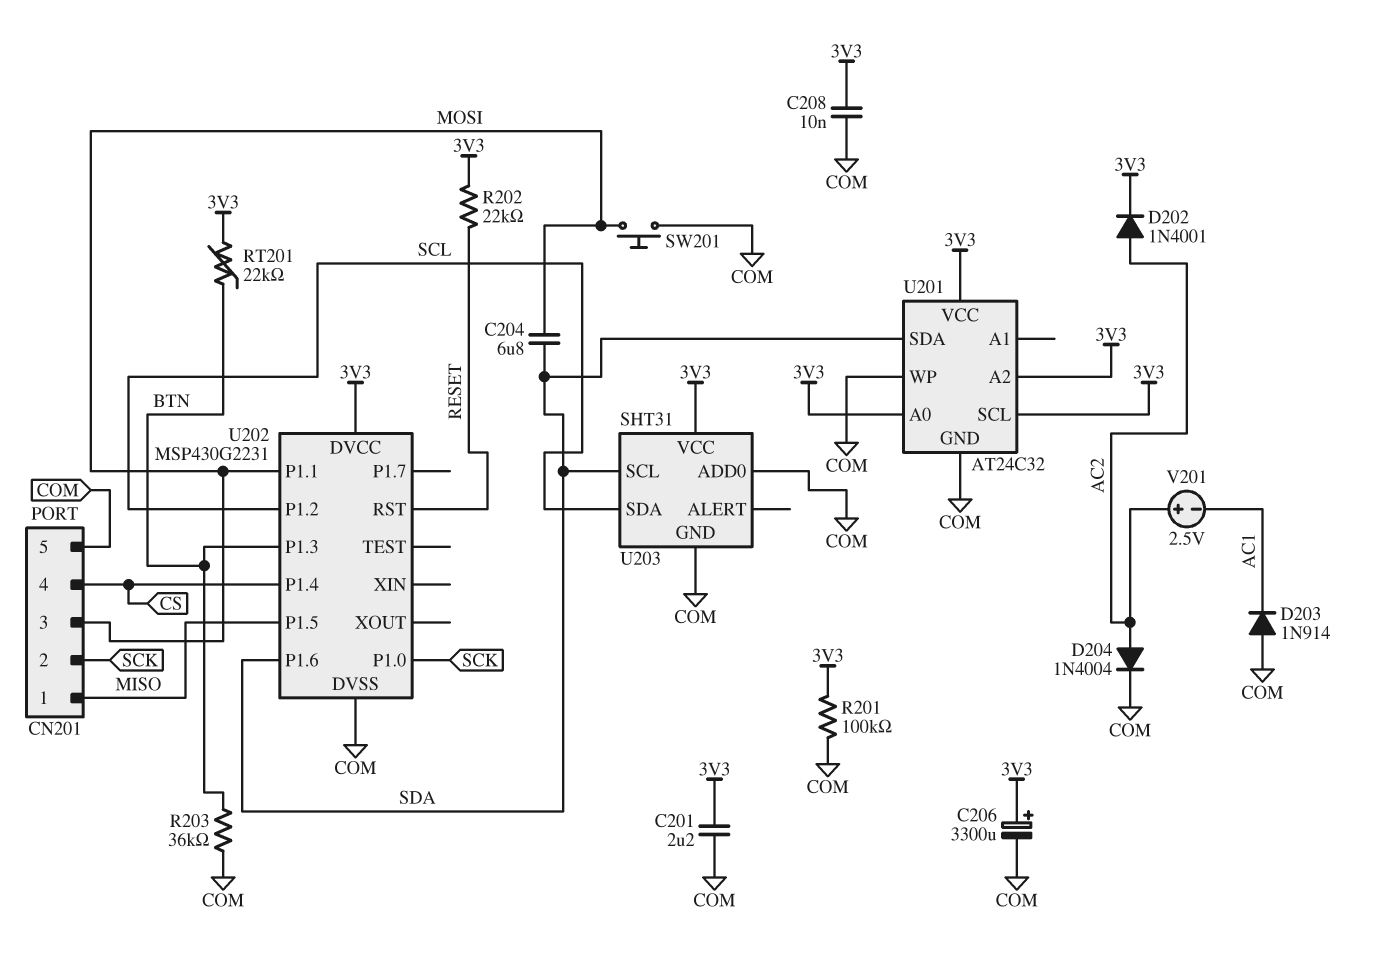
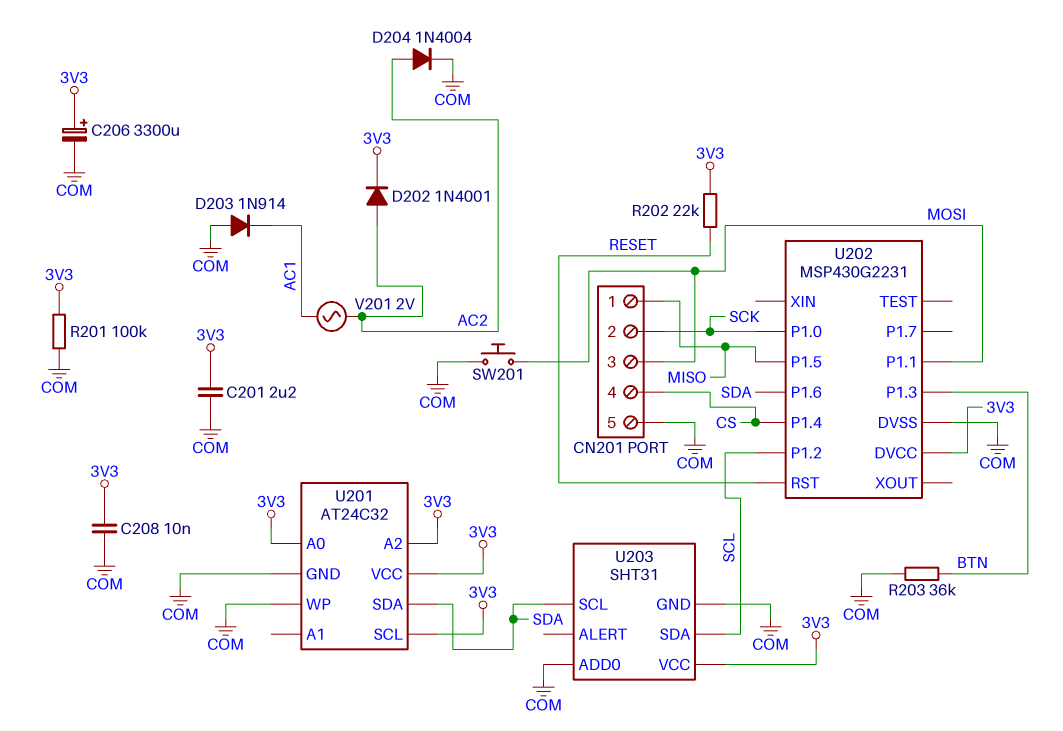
C204: 6.8uF (MOSI, SDA) -> none
RT201: 22k (3V3, BTN) -> none
V201: 2.5V (plus AC2, minus AC1) -> AC 2V (AC1, AC2)

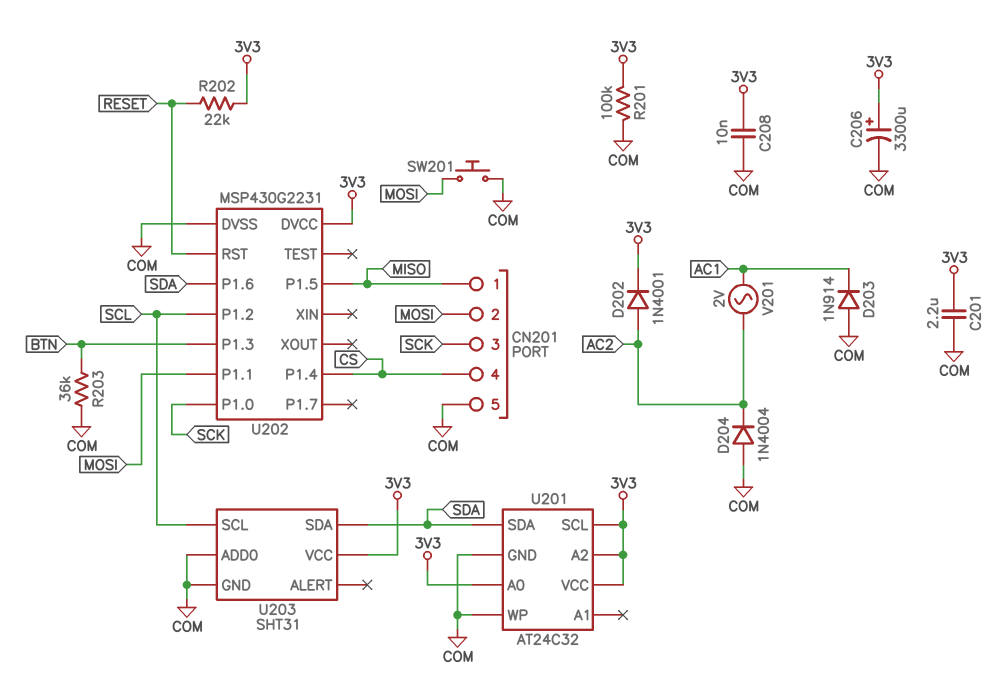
CN201 pin 2: SCK -> MOSI
CN201 pin 3: MOSI -> SCK
D204: diode 1N4004 (A AC2, K COM) -> diode 1N4004 (A COM, K AC2)
U203 pin SCL: SDA -> SCL
U203 pin SDA: SCL -> SDA

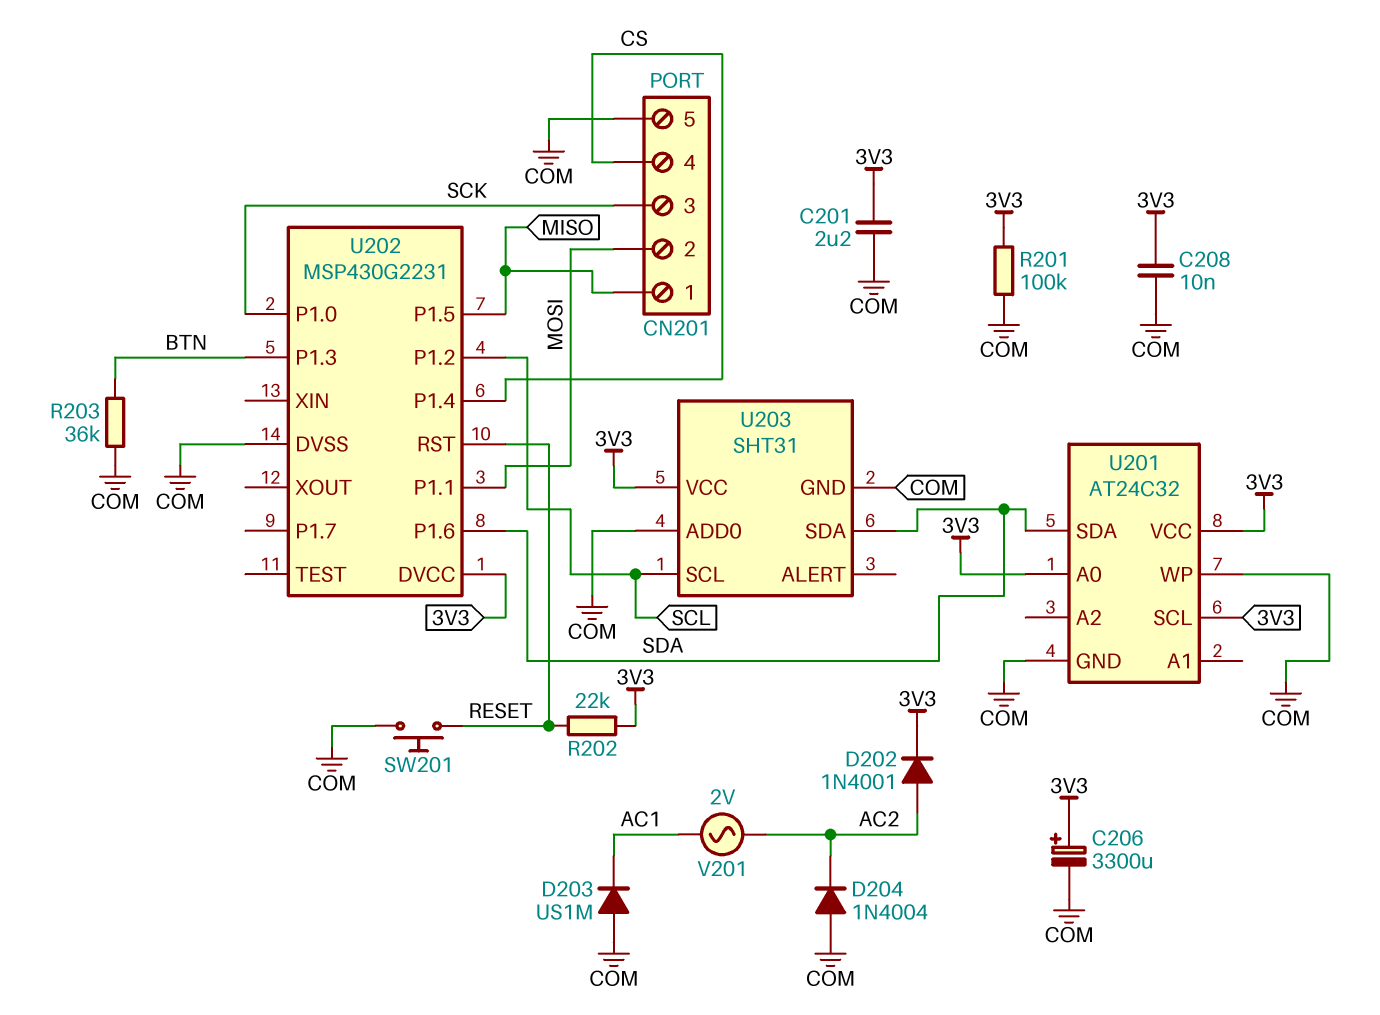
D203: diode 1N914 (A COM, K AC1) -> diode US1M (A COM, K AC1)
SW201: button (COM, MOSI) -> button (COM, RESET)
U201 pin A2: 3V3 -> none

